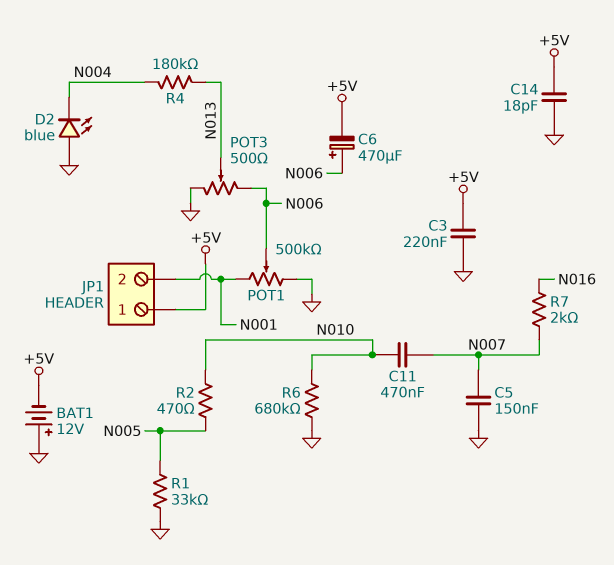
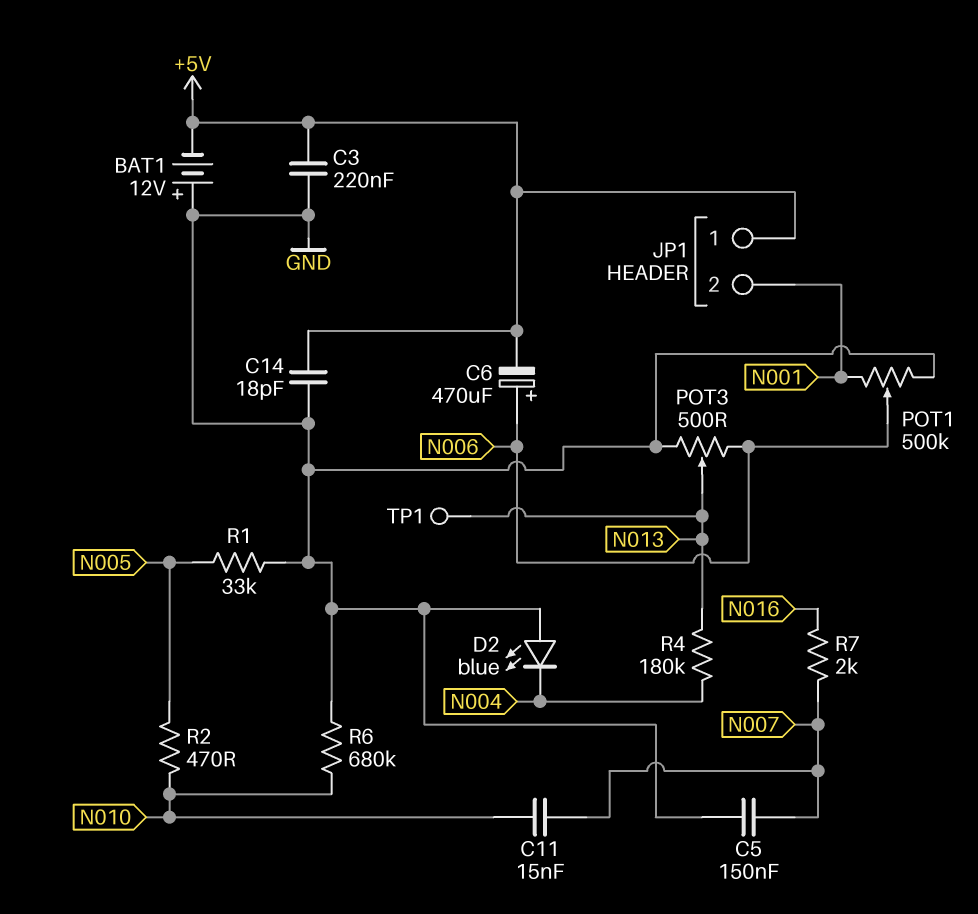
C11: 470nF (N007, N010) -> 15nF (N007, N010)
TP1: none -> test point (N013)

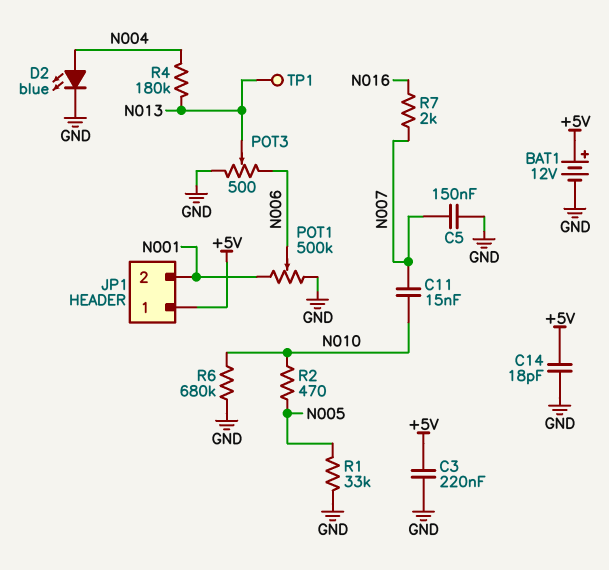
BAT1: 12V (plus GND, minus +5V) -> 12V (plus +5V, minus GND)
C6: 470uF (plus N006, minus +5V) -> none
D2: LED blue (A GND, K N004) -> LED blue (A N004, K GND)

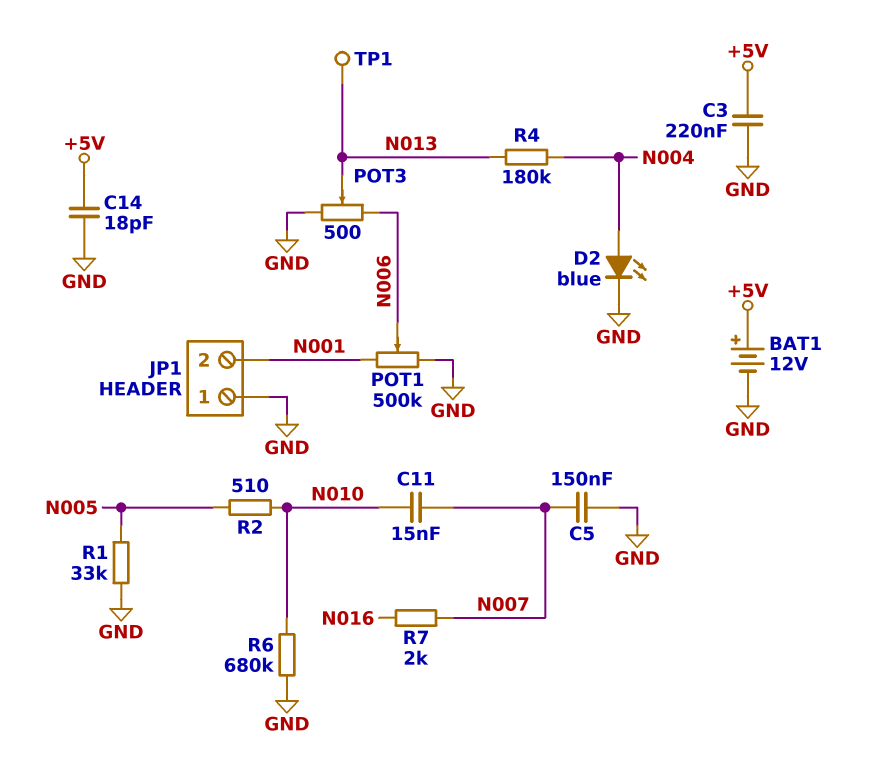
JP1 pin 1: +5V -> GND
R2: 470 (N005, N010) -> 510 (N005, N010)

